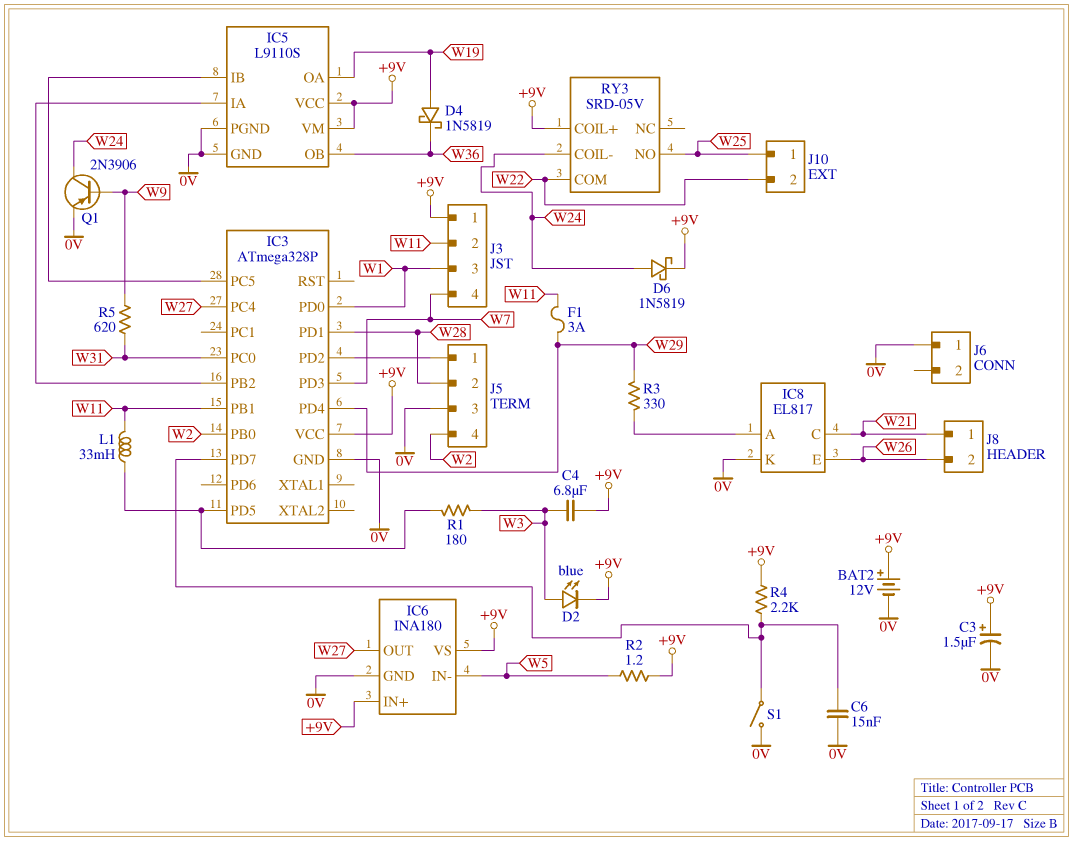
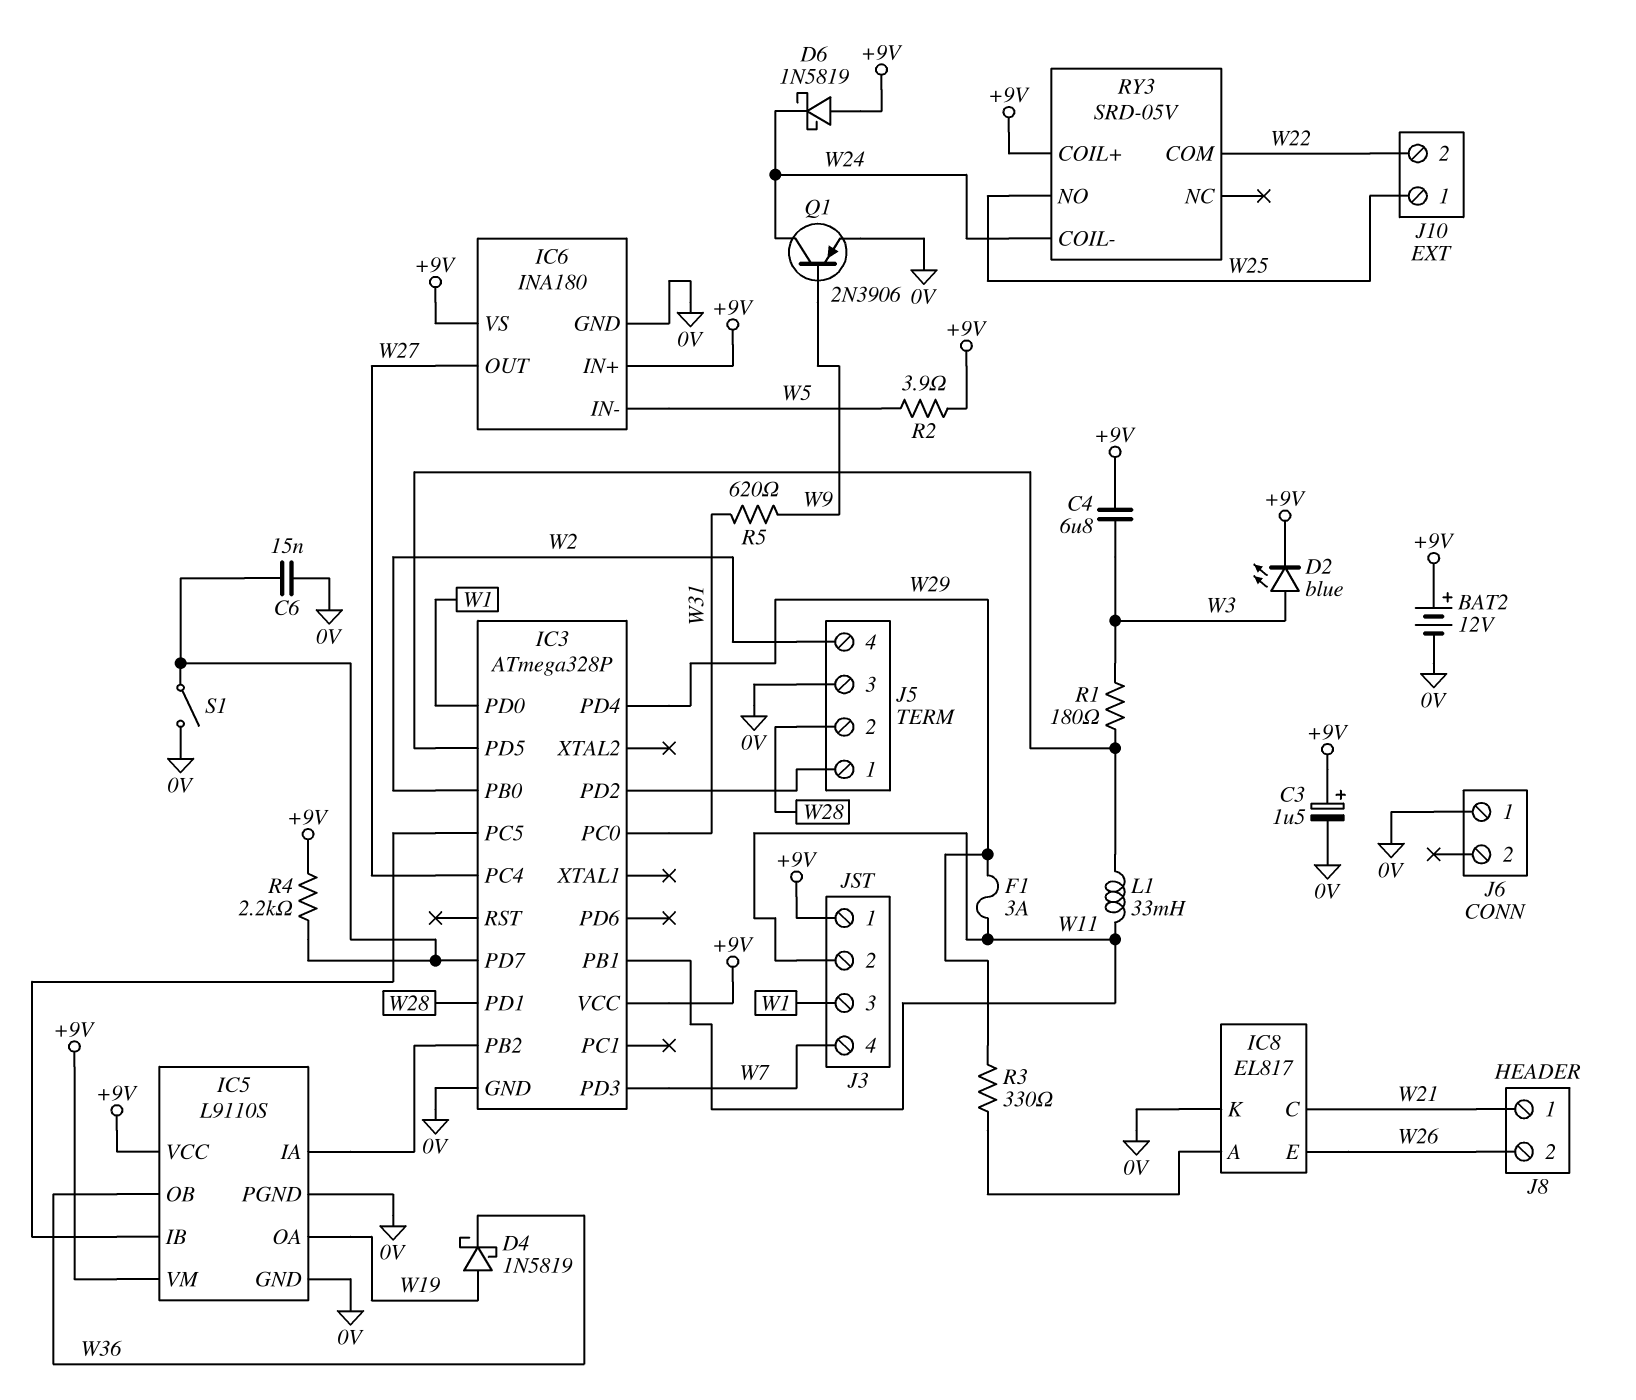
D6: schottky 1N5819 (A W24, K +9V) -> schottky 1N5819 (A +9V, K W24)
R2: 1.2 (+9V, W5) -> 3.9 (+9V, W5)

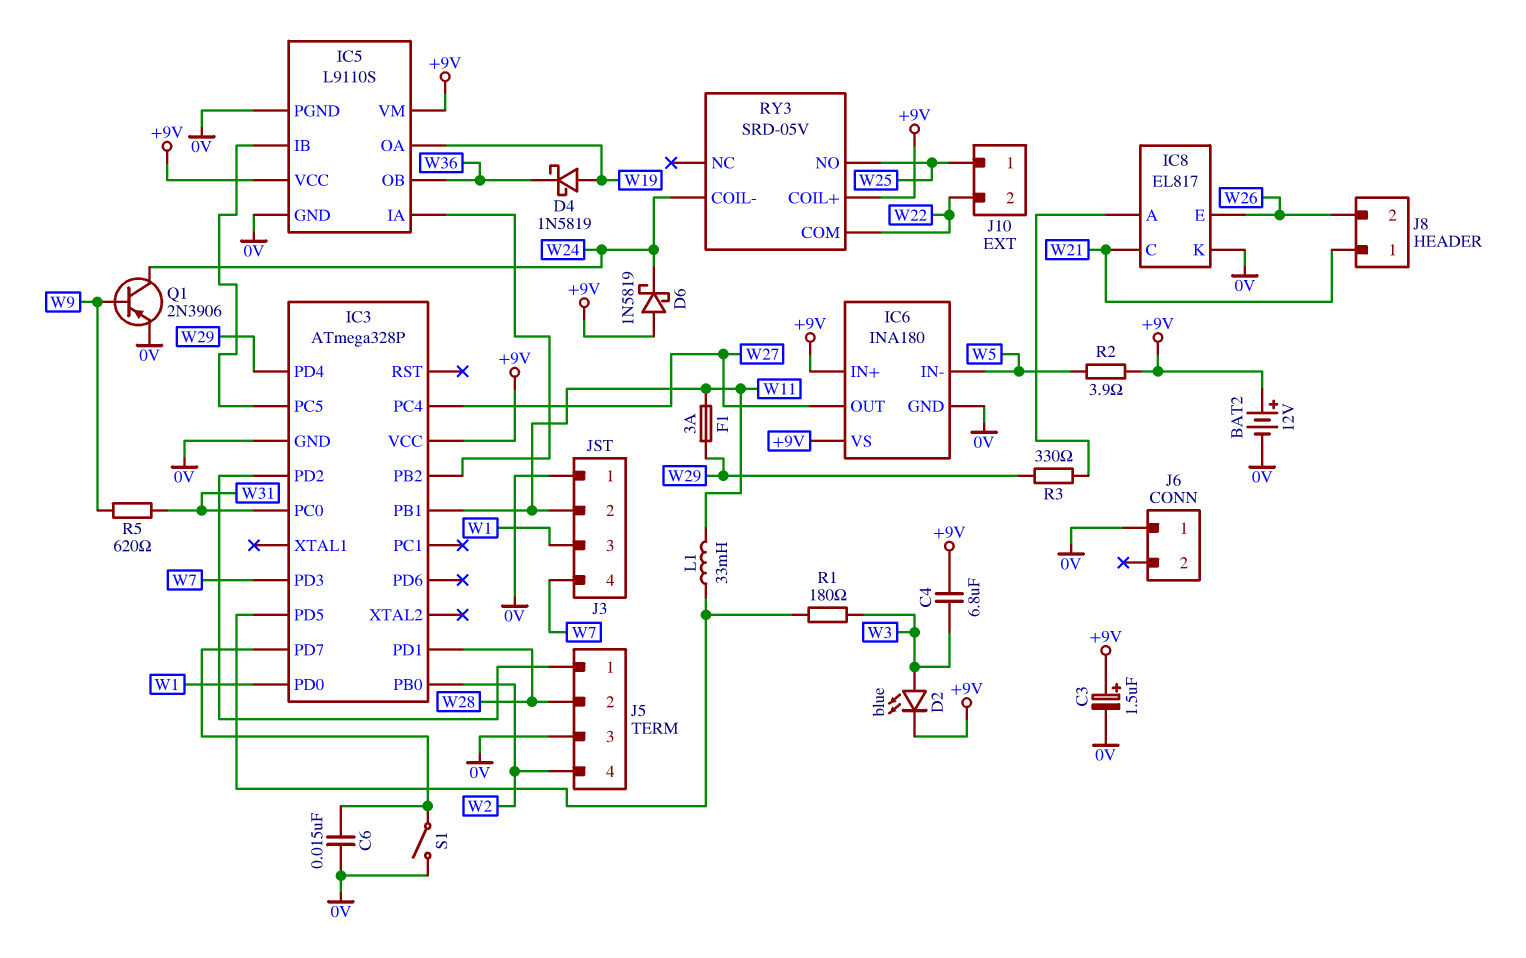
J3 pin 1: +9V -> 0V
R4: 2.2k (+9V, IC3/PD7) -> none

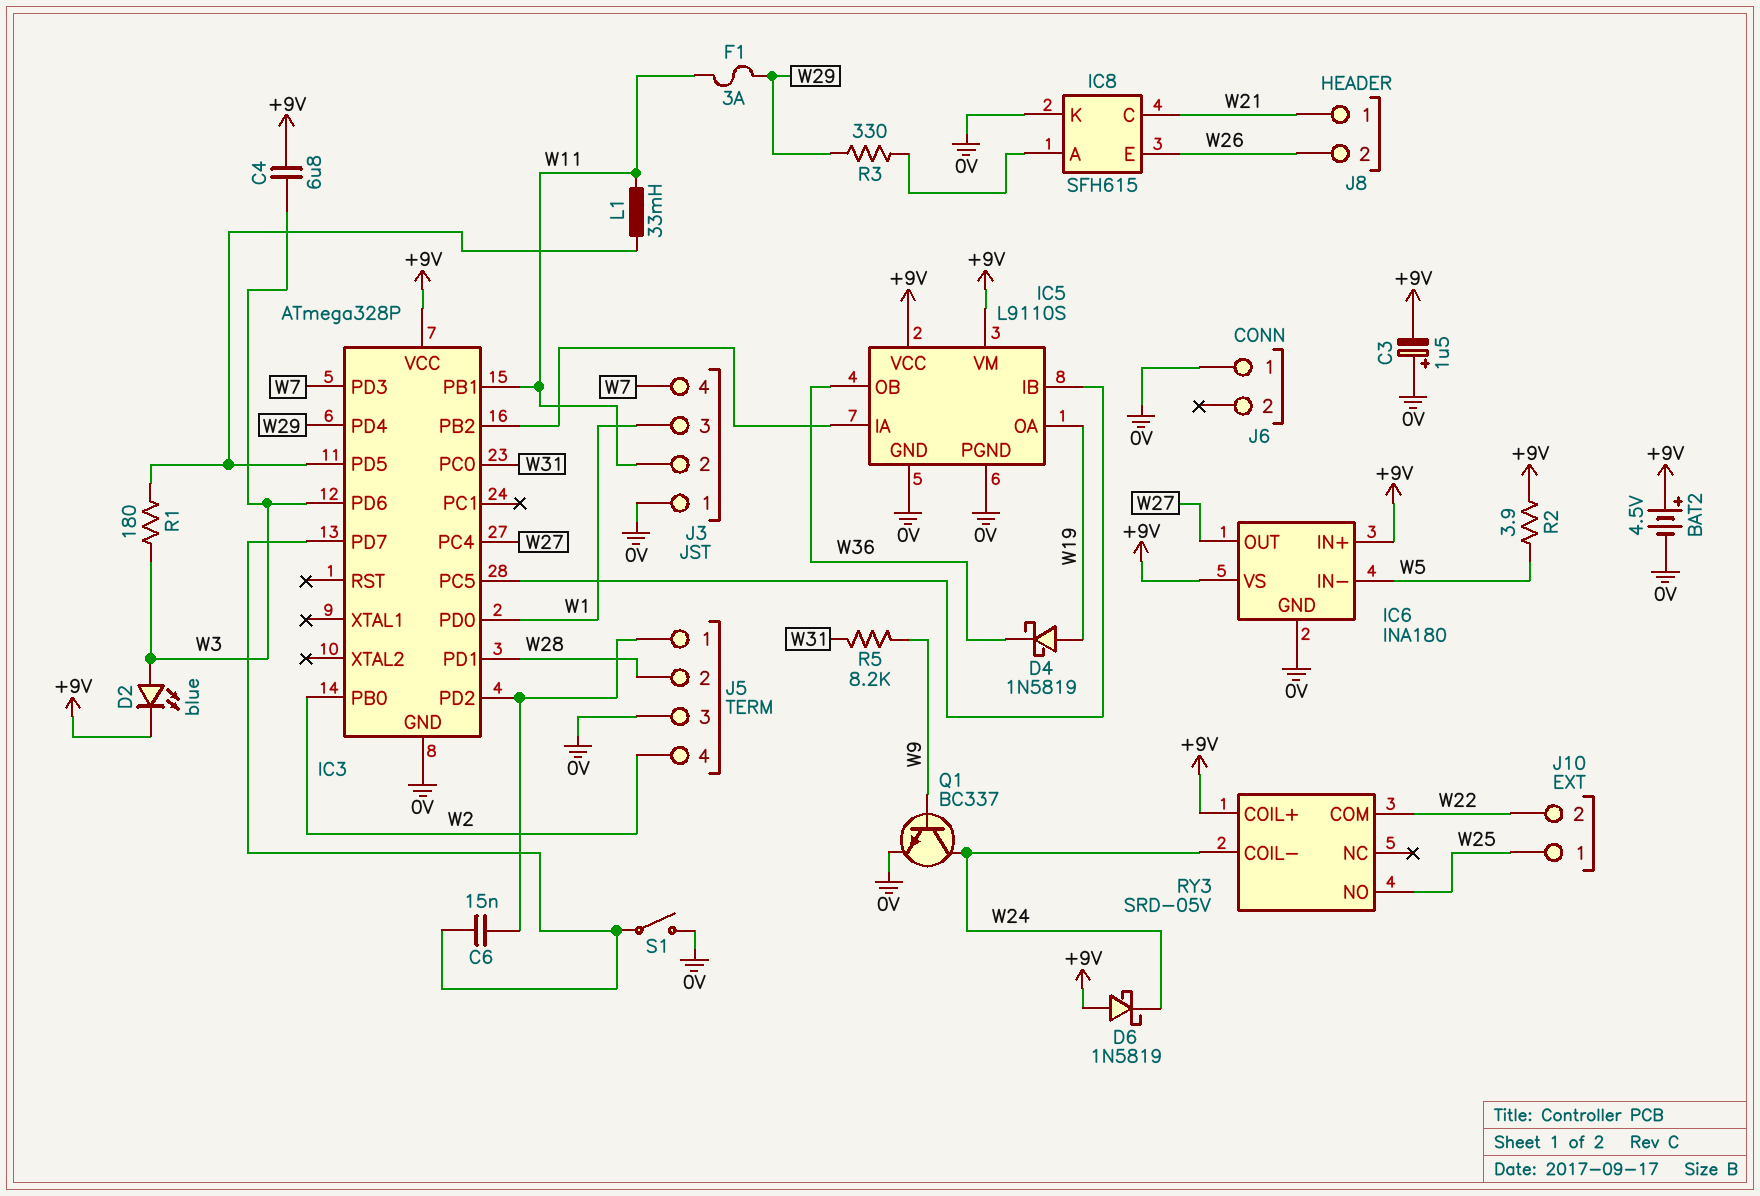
BAT2: 12V (plus +9V, minus 0V) -> 4.5V (plus +9V, minus 0V)
C3: 1.5uF (plus +9V, minus 0V) -> 1.5uF (plus 0V, minus +9V)
C6: 15nF (0V, IC3/PD7) -> 15nF (IC3/PD2, IC3/PD7)
IC3 pin PD6: none -> W3
IC8: EL817 -> SFH615
Q1: PNP 2N3906 (B W9, C W24, E 0V) -> NPN BC337 (B W9, C W24, E 0V)
R5: 620 (W9, W31) -> 8.2k (W9, W31)

